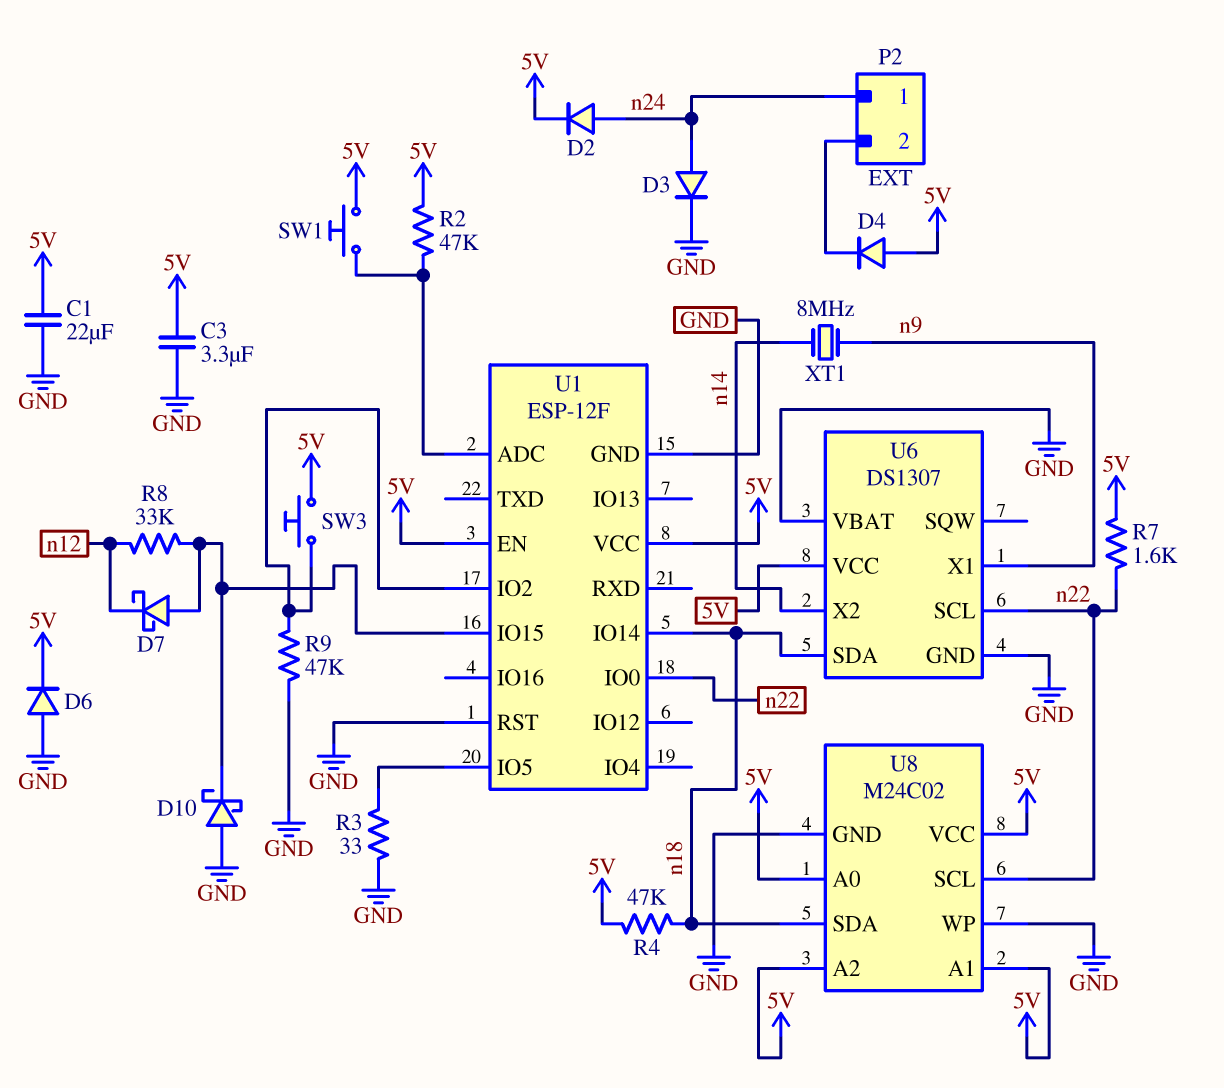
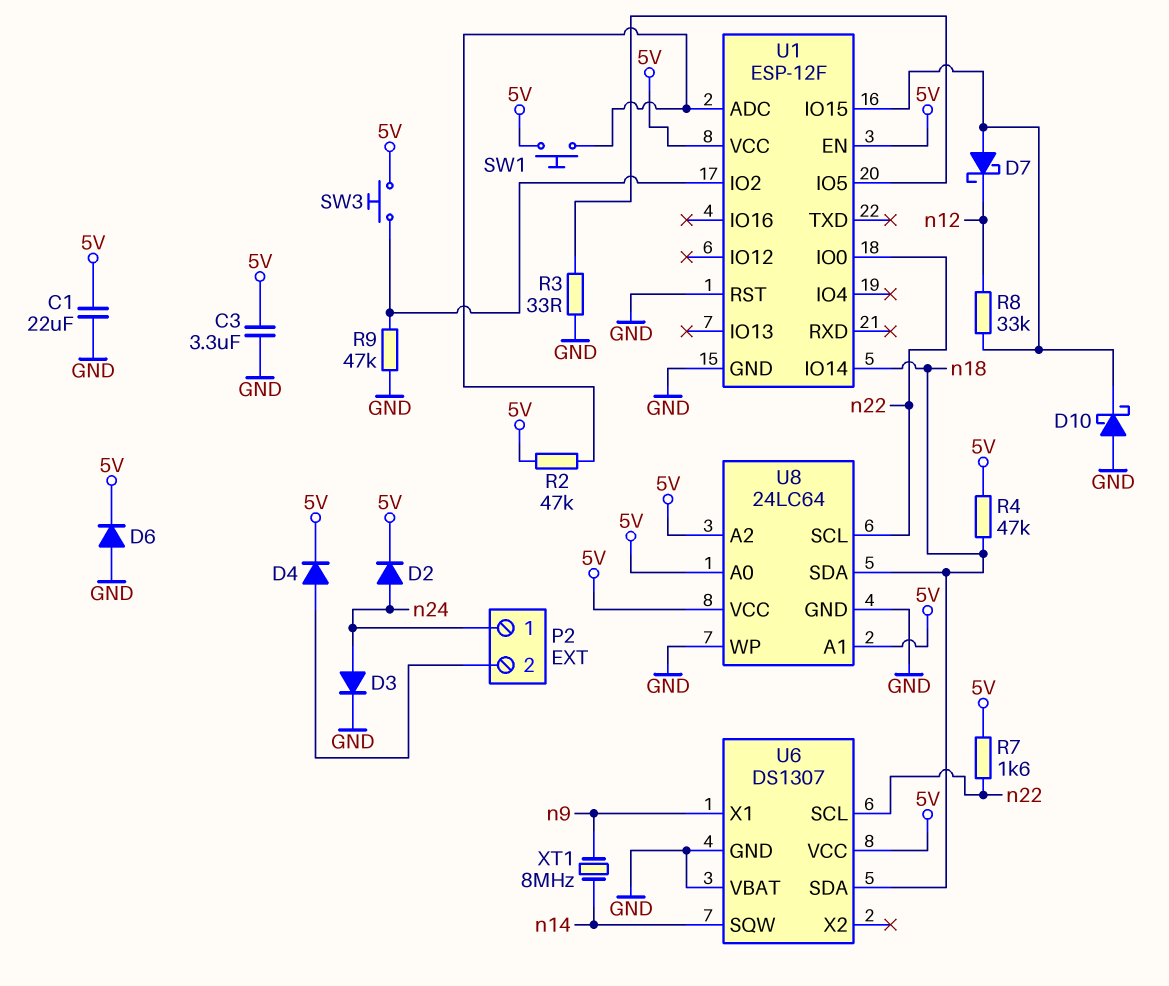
D4: diode (A 5V, K P2/2) -> diode (A P2/2, K 5V)
U6 pin SQW: none -> n14
U6 pin X2: n14 -> none
U8: M24C02 -> 24LC64

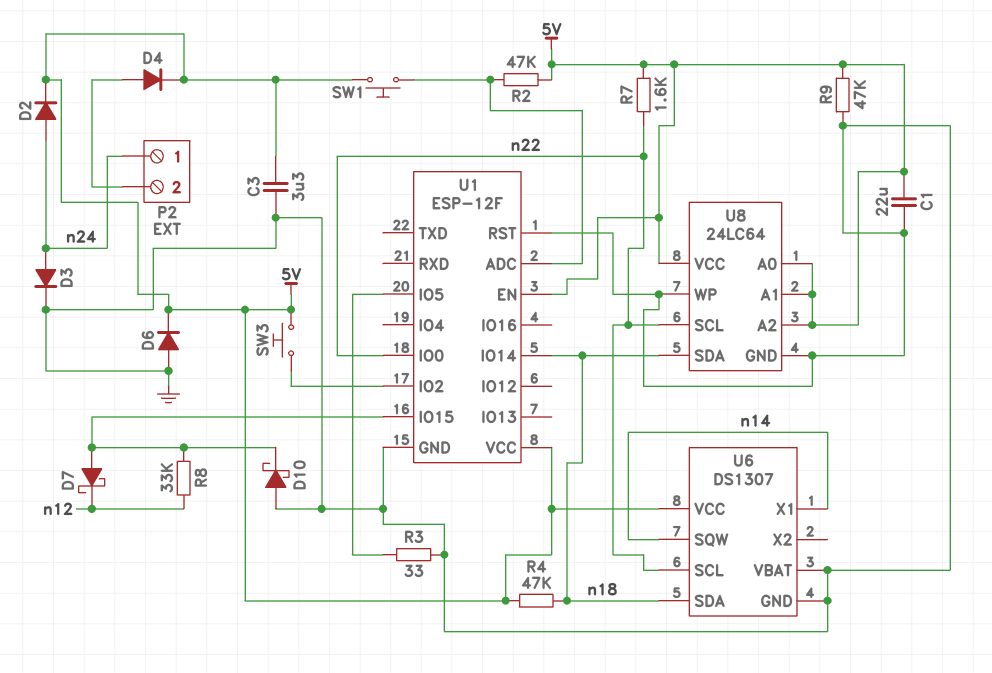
R9: 47k (GND, U1/IO2) -> 47k (5V, GND)
U6 pin X1: n9 -> n14
XT1: 8MHz (n9, n14) -> none

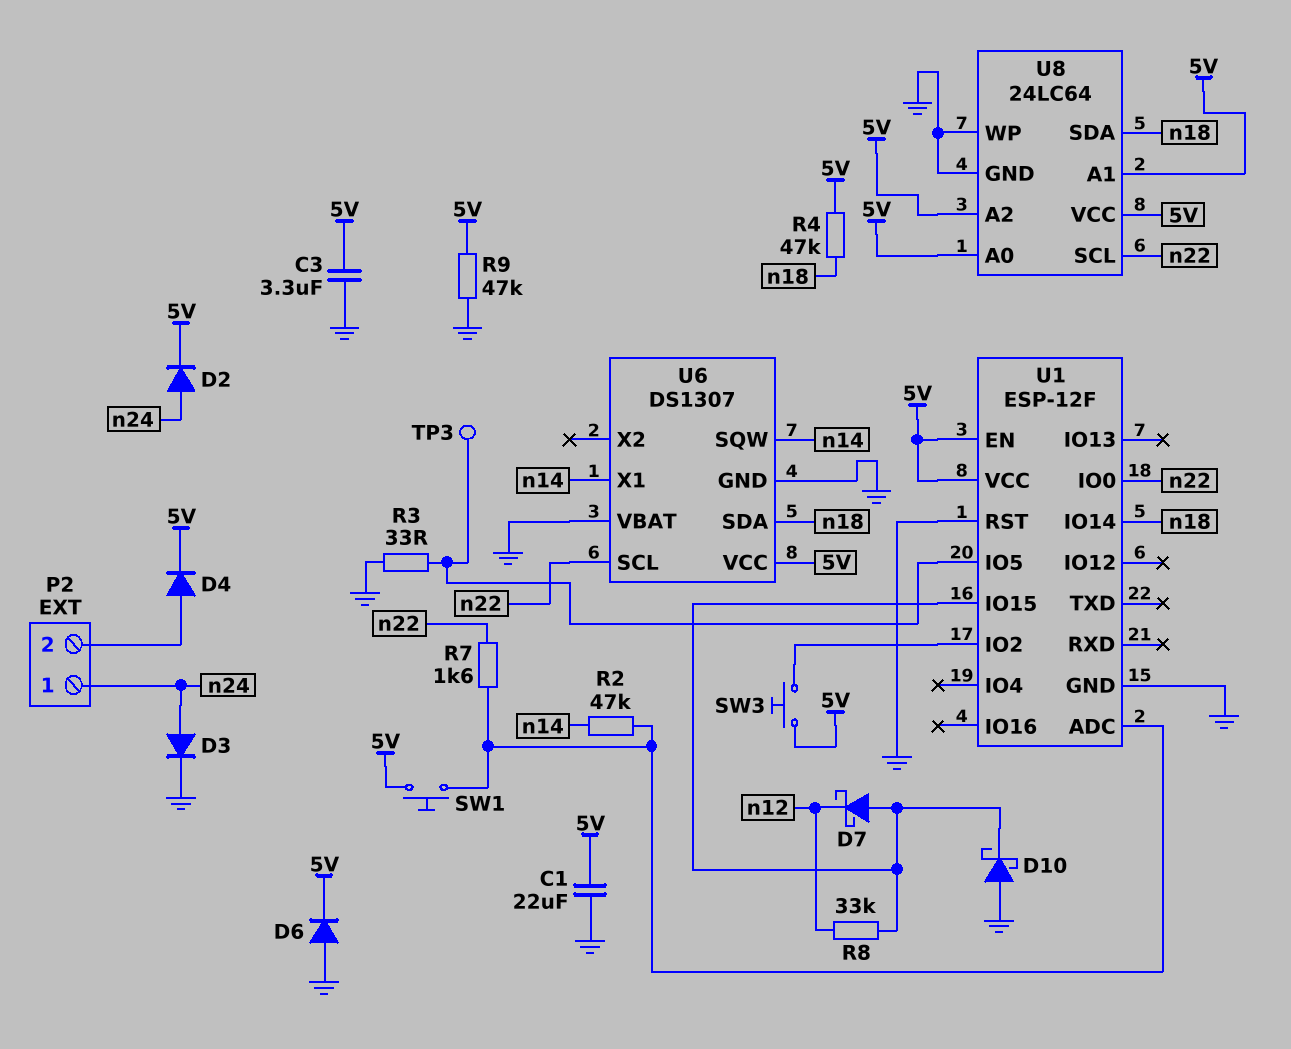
R2: 47k (5V, U1/ADC) -> 47k (U1/ADC, n14)
R7: 1.6k (5V, n22) -> 1.6k (U1/ADC, n22)
TP3: none -> test point (U1/IO5)

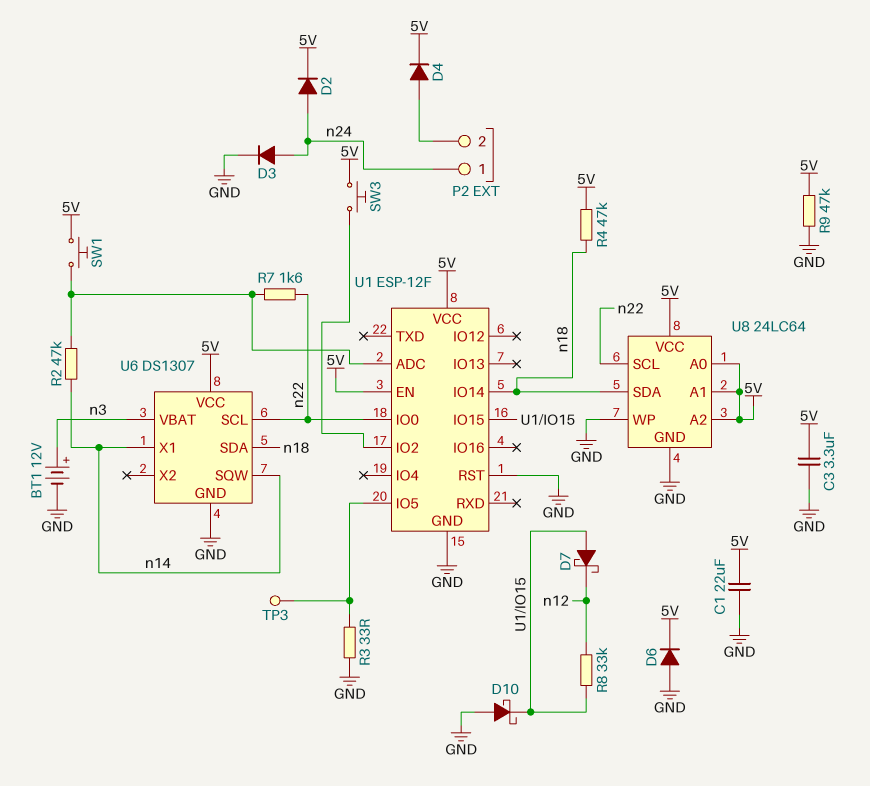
BT1: none -> 12V (plus n3, minus GND)
U6 pin VBAT: GND -> n3

